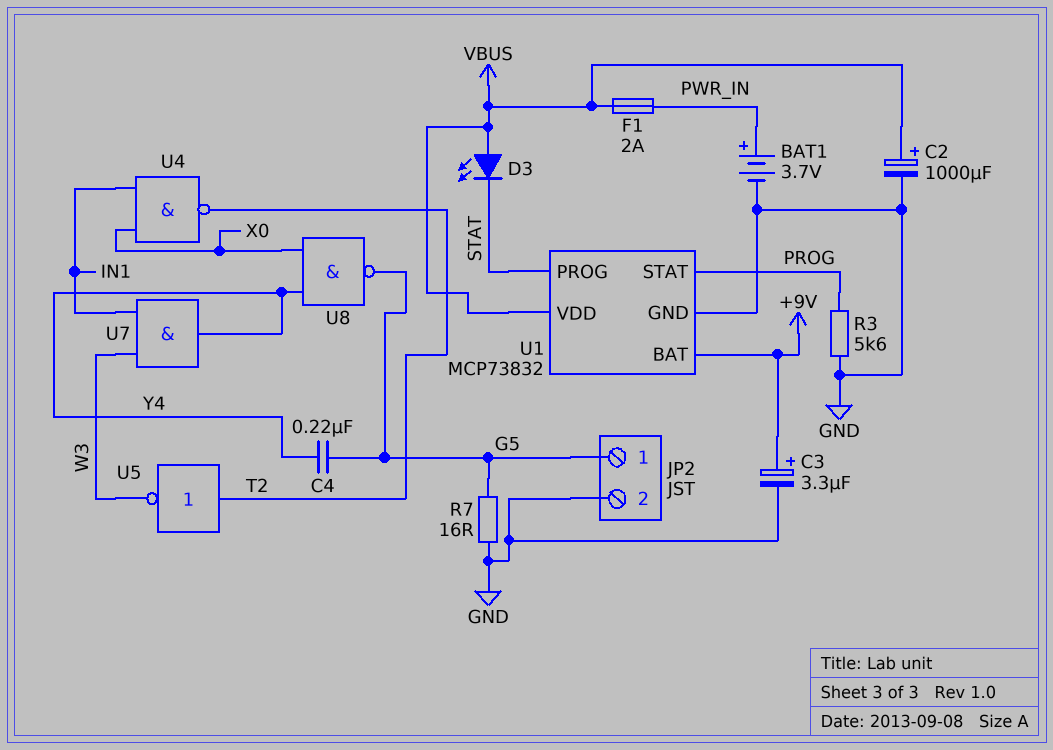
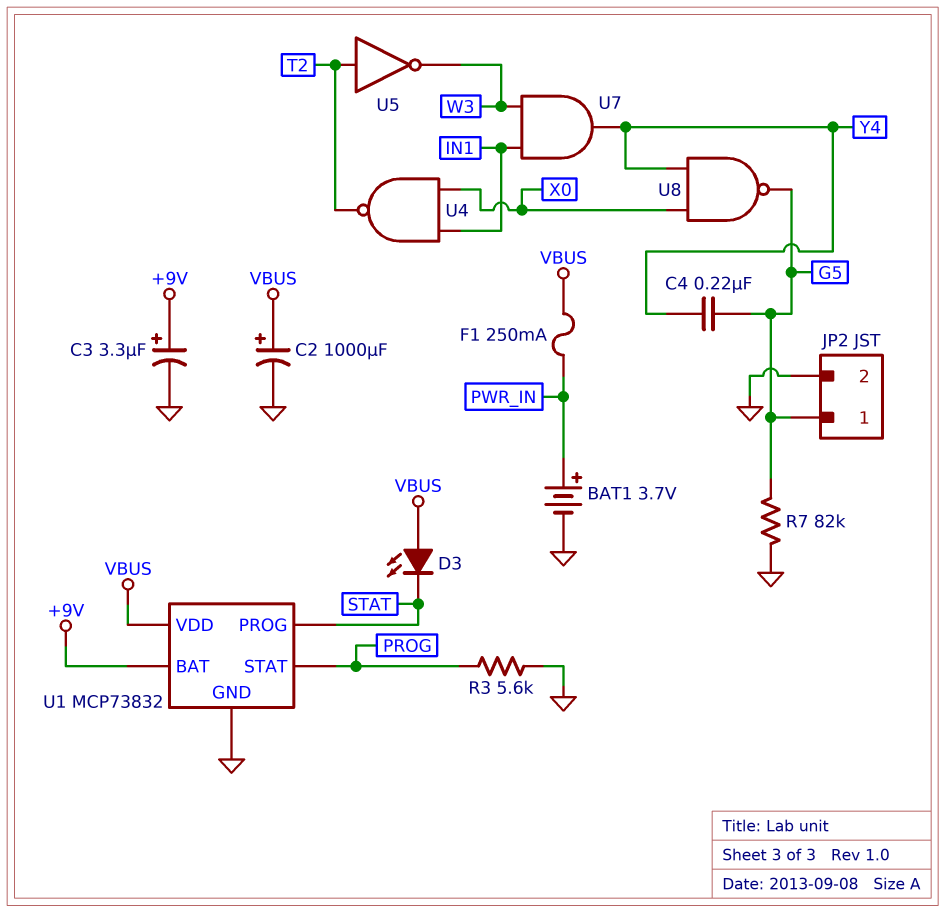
F1: 2A (PWR_IN, VBUS) -> 250mA (PWR_IN, VBUS)
R7: 16 (G5, GND) -> 82k (G5, GND)

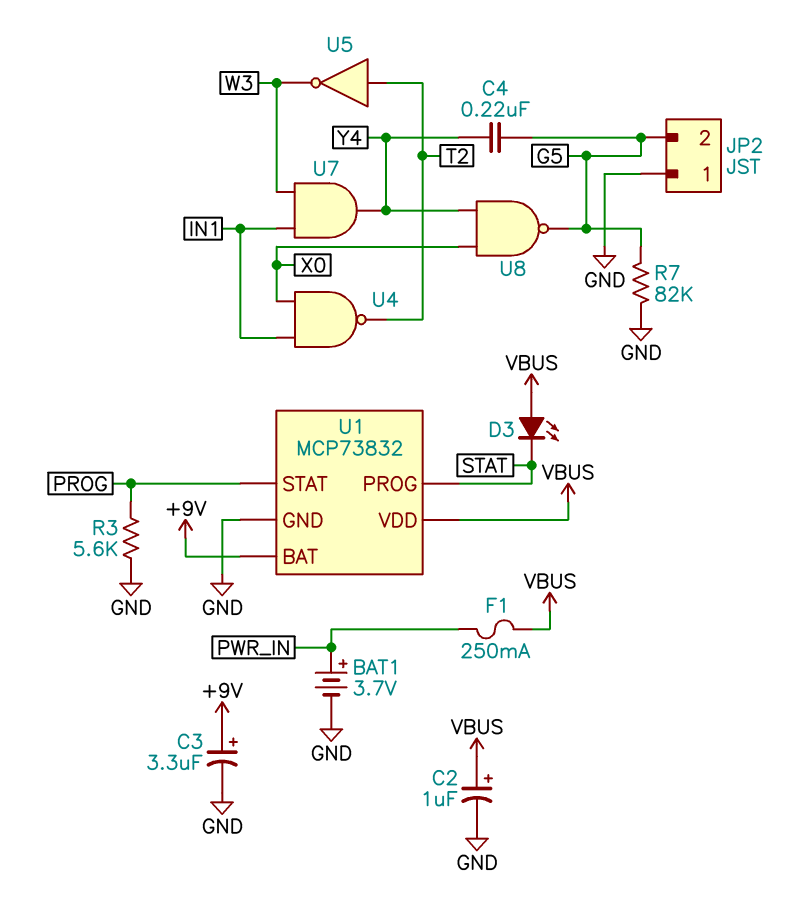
C2: 1000uF (plus VBUS, minus GND) -> 1uF (plus VBUS, minus GND)
JP2 pin 1: G5 -> GND
JP2 pin 2: GND -> G5

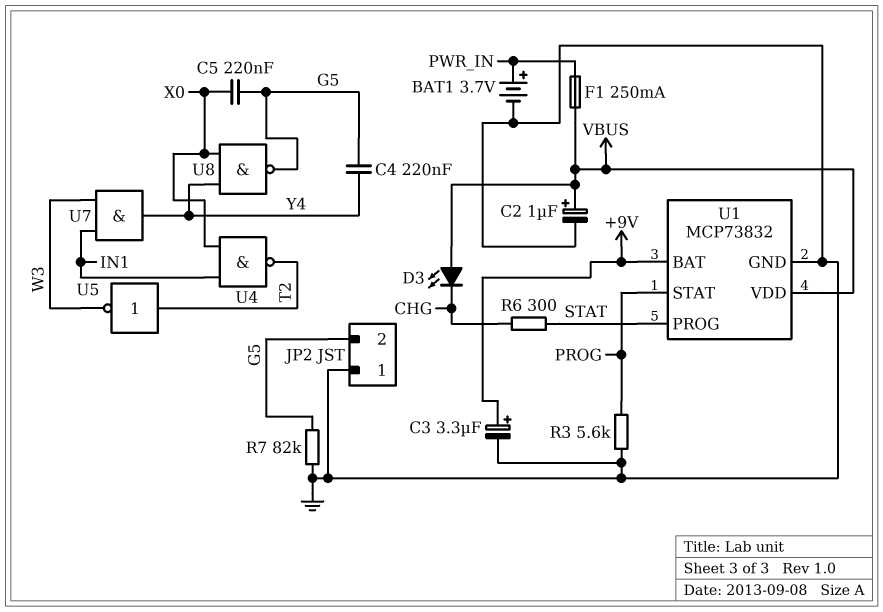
C5: none -> 220nF (G5, X0)
D3: LED (A VBUS, K STAT) -> LED (A VBUS, K CHG)
R6: none -> 300 (CHG, STAT)

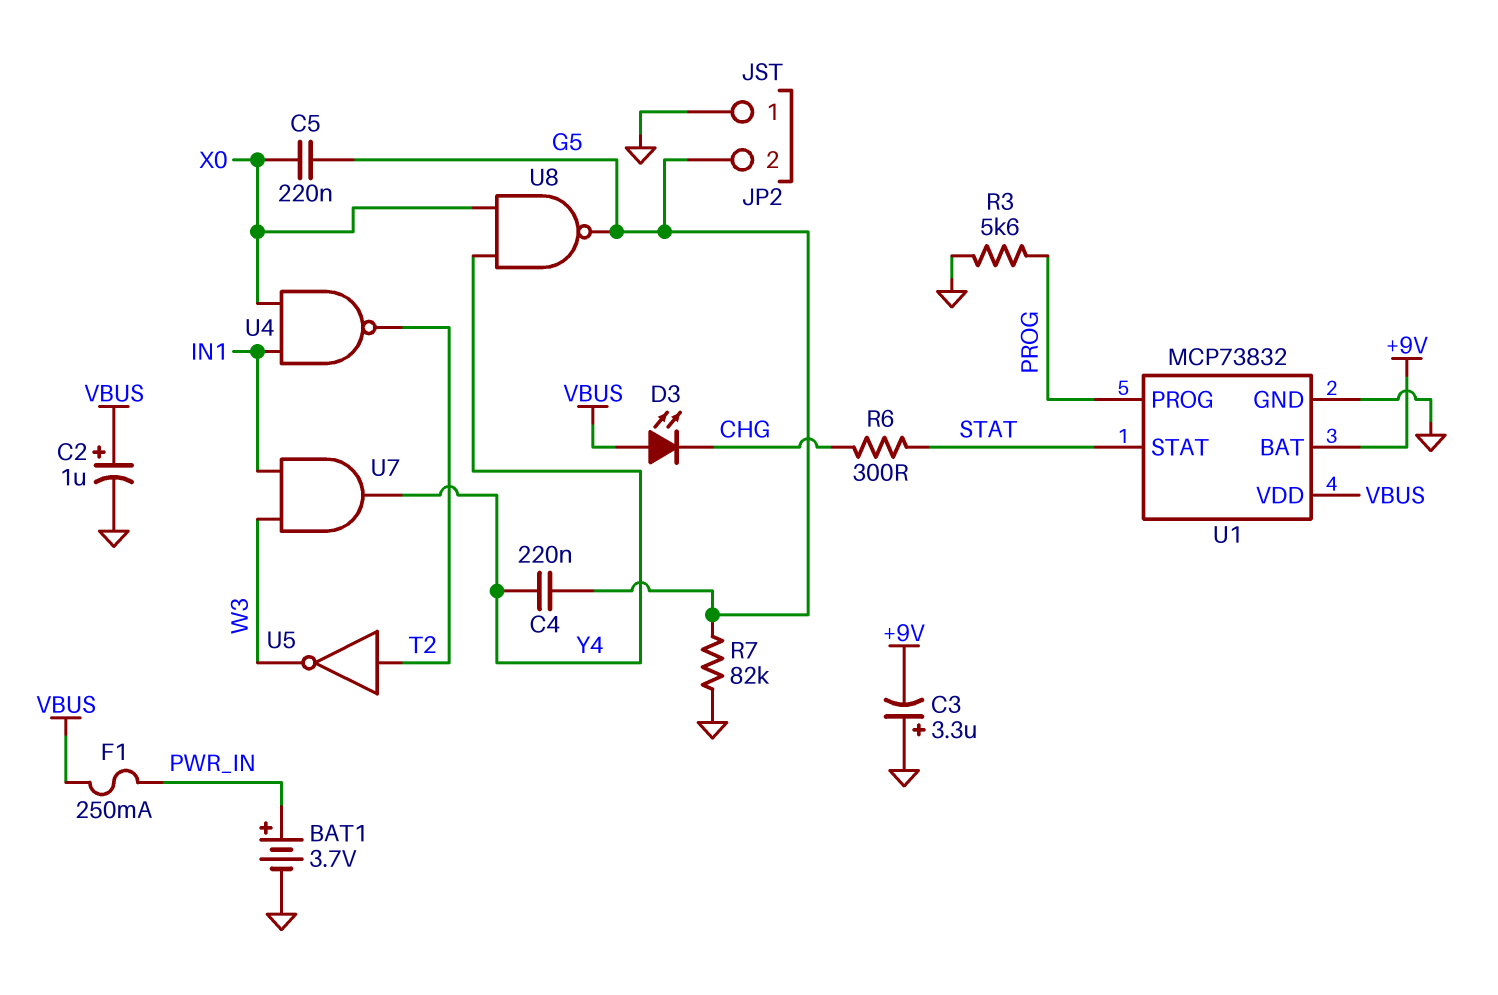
C3: 3.3uF (plus +9V, minus GND) -> 3.3uF (plus GND, minus +9V)
U1 pin PROG: STAT -> PROG
U1 pin STAT: PROG -> STAT

